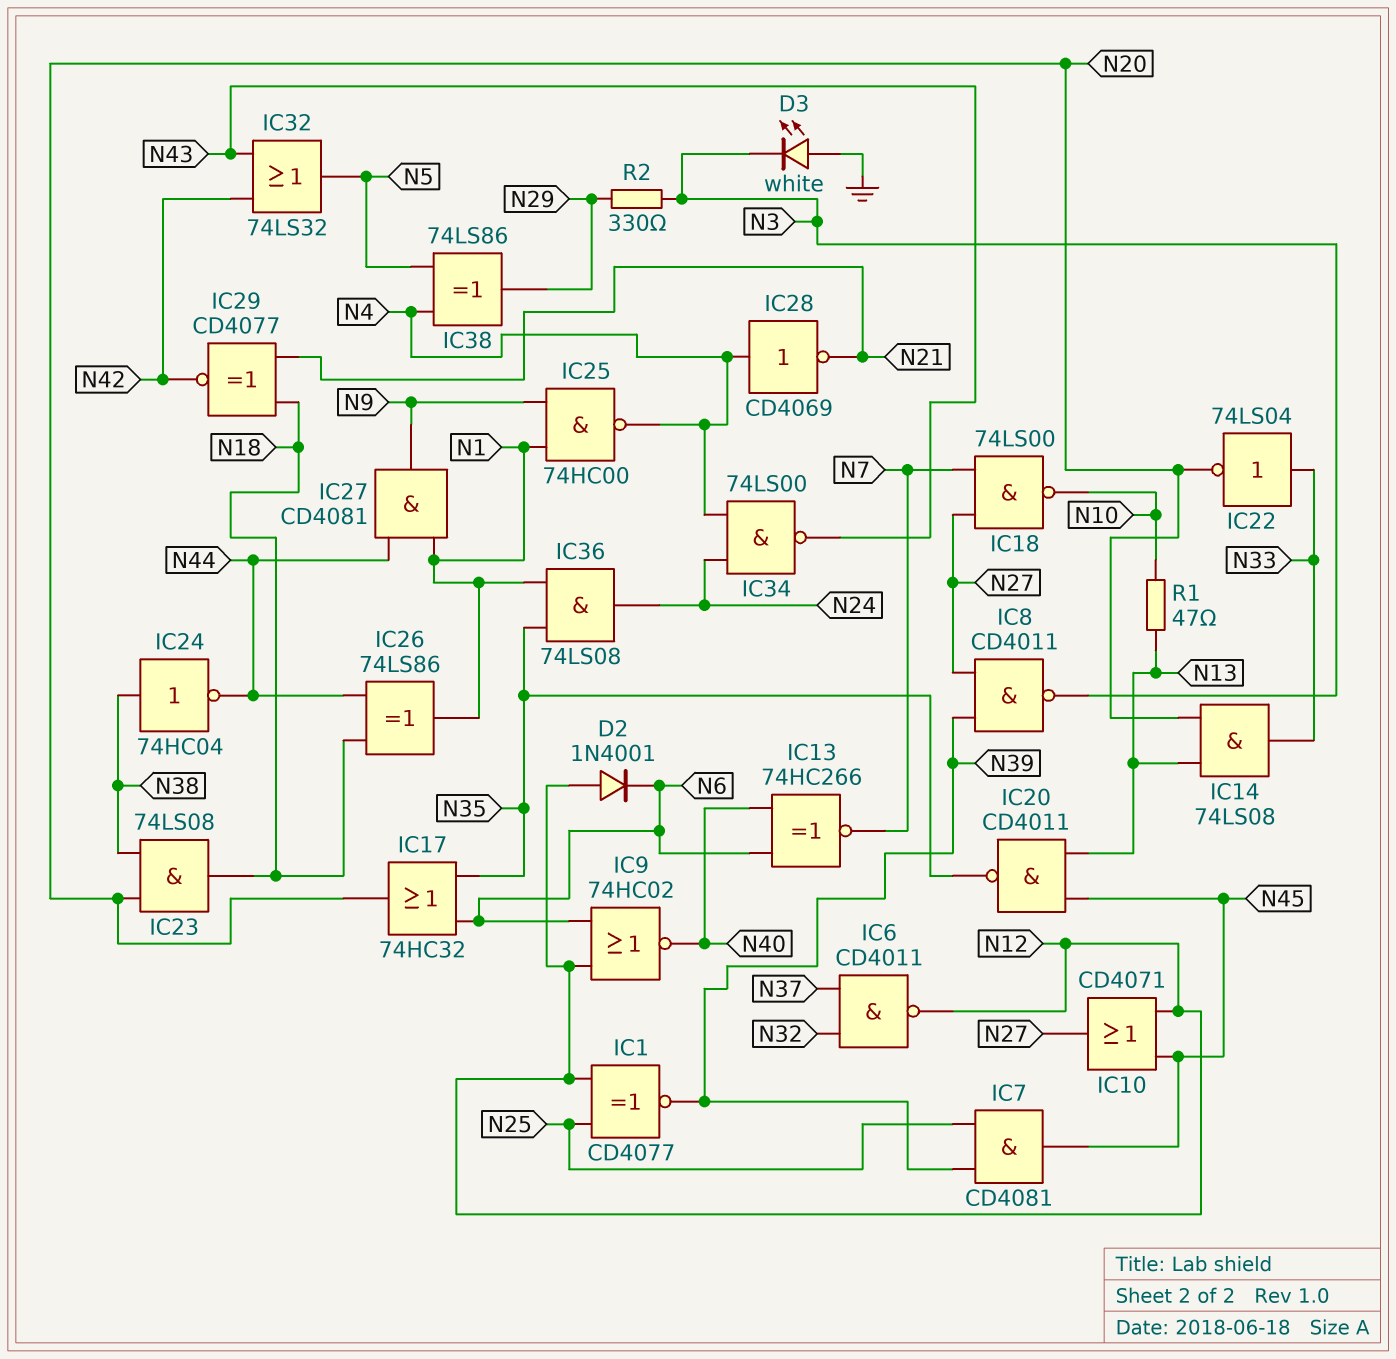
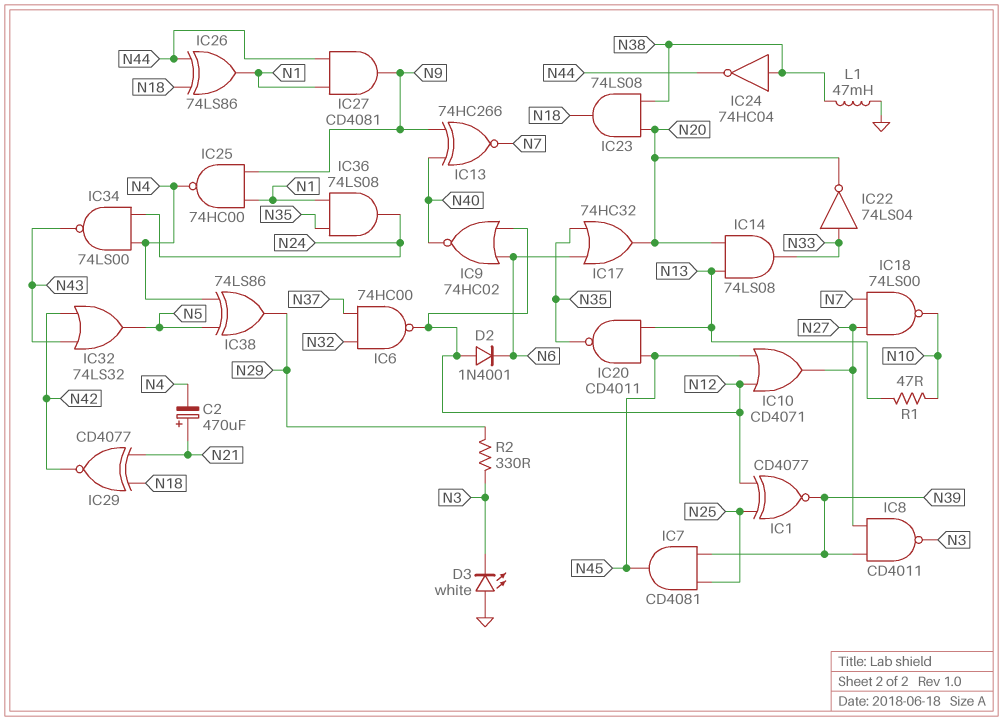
C2: none -> 470uF (plus N21, minus N4)
IC6: NAND CD4011 (in N32, in N37, out N12) -> NAND 74HC00 (in N32, in N37, out N12)
IC13: XNOR 74HC266 (in N6, in N40, out N7) -> XNOR 74HC266 (in N9, in N40, out N7)
IC28: NOT CD4069 (in N4, out N21) -> none
L1: none -> 47mH (GND, N38)

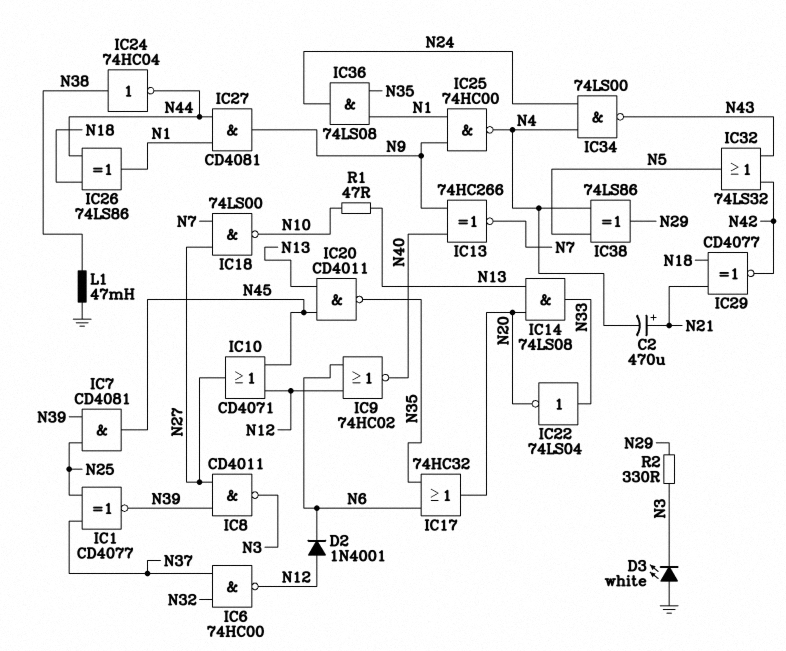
IC1: XNOR CD4077 (in N12, in N25, out N39) -> XNOR CD4077 (in N25, in N37, out N39)
IC23: AND 74LS08 (in N20, in N38, out N18) -> none

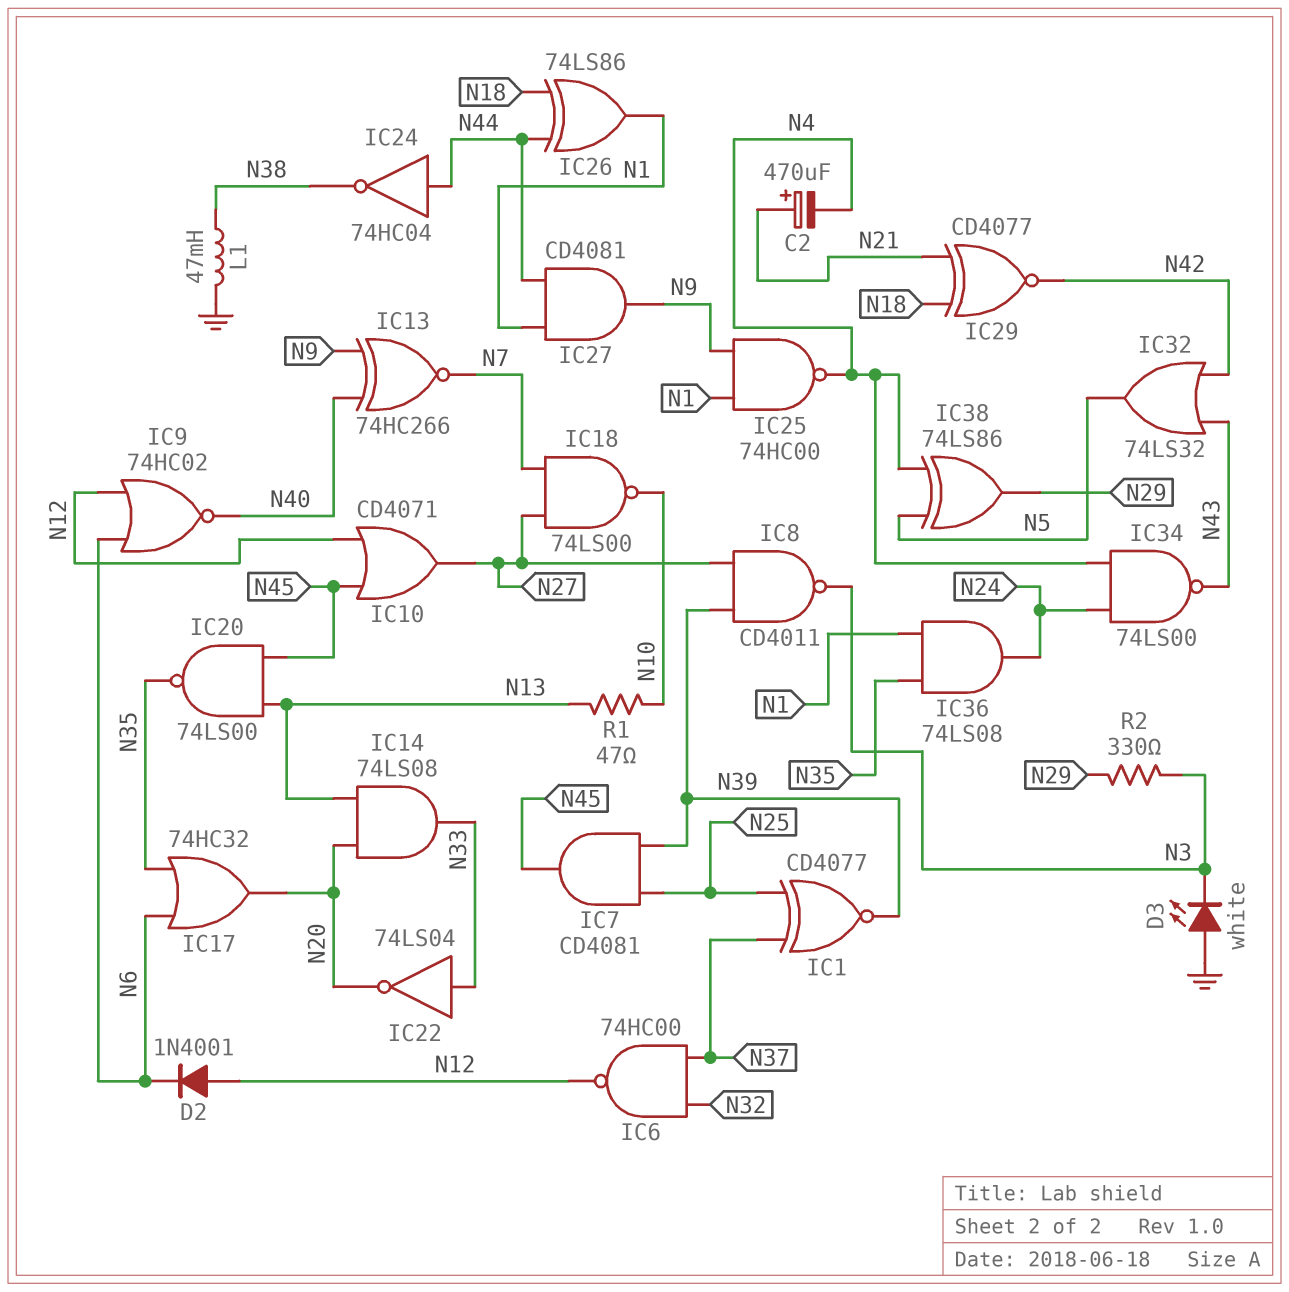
IC20: NAND CD4011 (in N13, in N45, out N35) -> NAND 74LS00 (in N13, in N45, out N35)
IC24: NOT 74HC04 (in N38, out N44) -> NOT 74HC04 (in N44, out N38)

